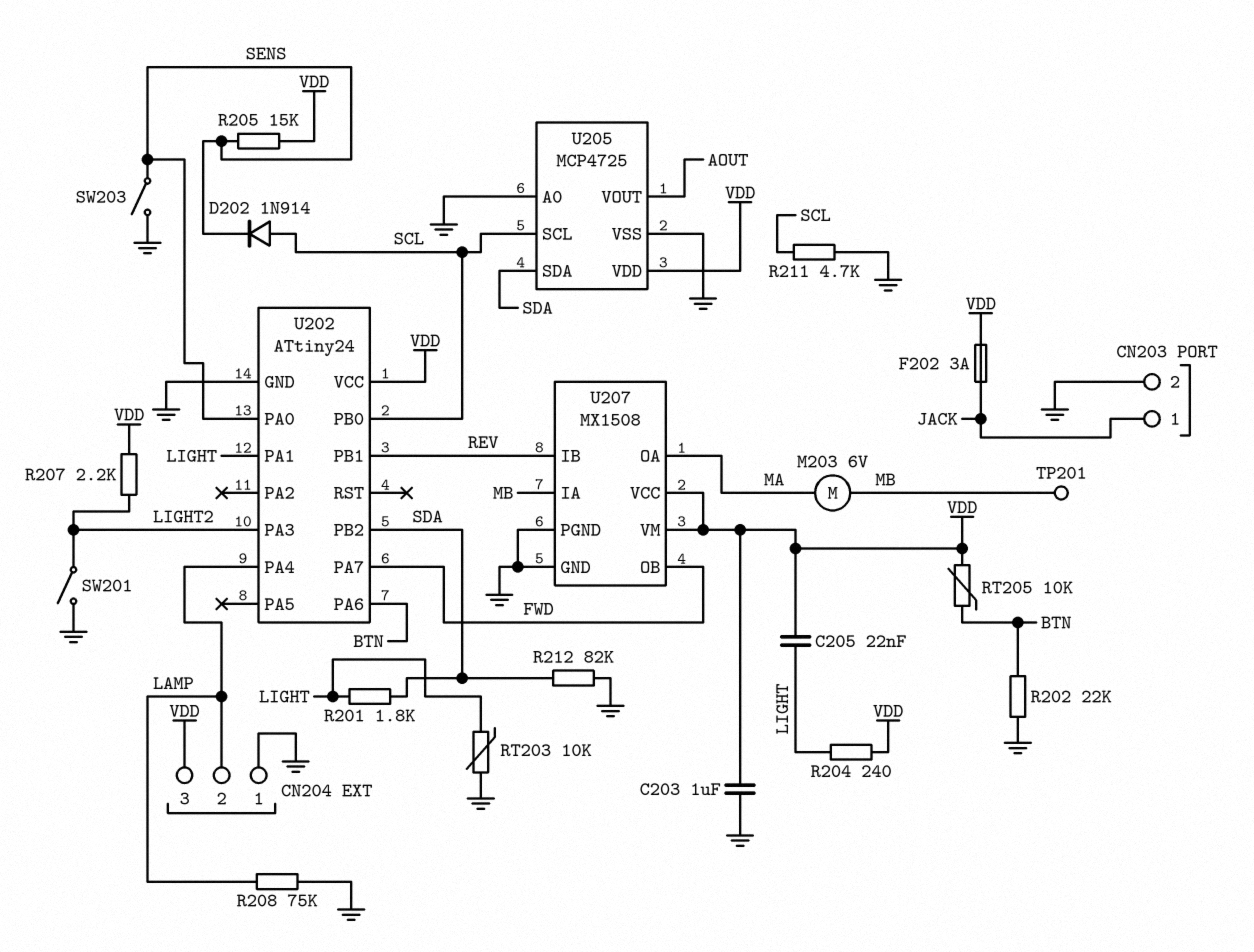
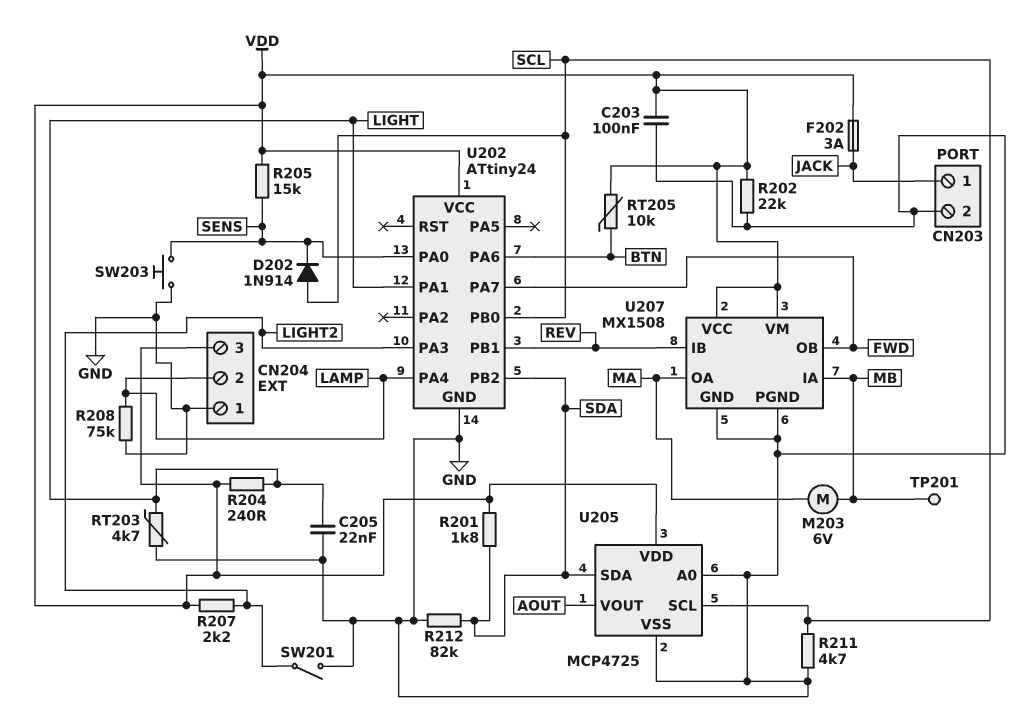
C203: 1uF (GND, VDD) -> 100nF (GND, VDD)
C205: 22nF (LIGHT, VDD) -> 22nF (GND, LIGHT)
R201: 1.8k (LIGHT, SDA) -> 1.8k (SDA, VDD)
R202: 22k (BTN, GND) -> 22k (GND, VDD)
RT203: 10k (GND, LIGHT) -> 4.7k (GND, LIGHT)
SW203: switch (GND, SENS) -> button (GND, SENS)

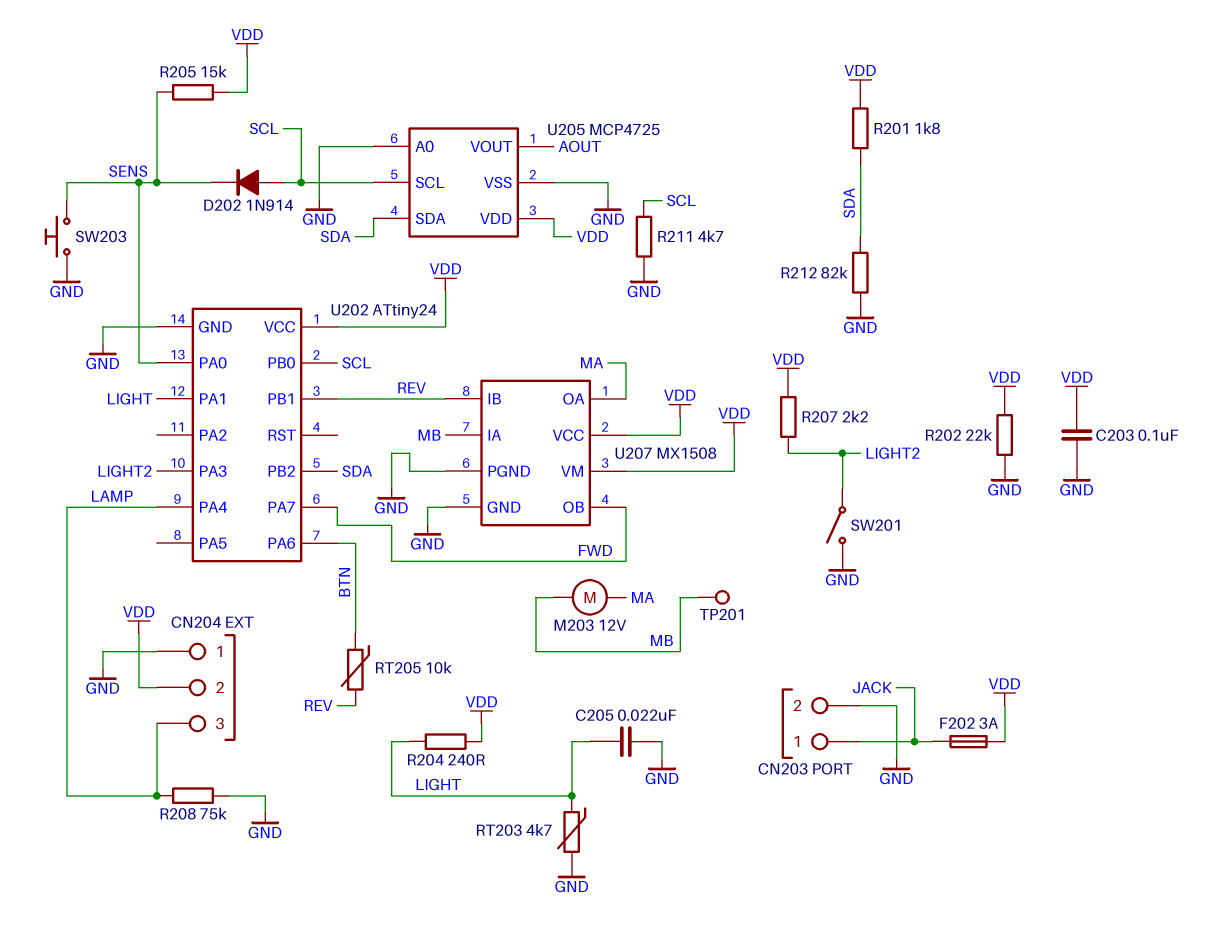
CN204 pin 2: LAMP -> VDD
CN204 pin 3: VDD -> LAMP
M203: motor 6V (MA, MB) -> motor 12V (MA, MB)
RT205: 10k (BTN, VDD) -> 10k (BTN, REV)

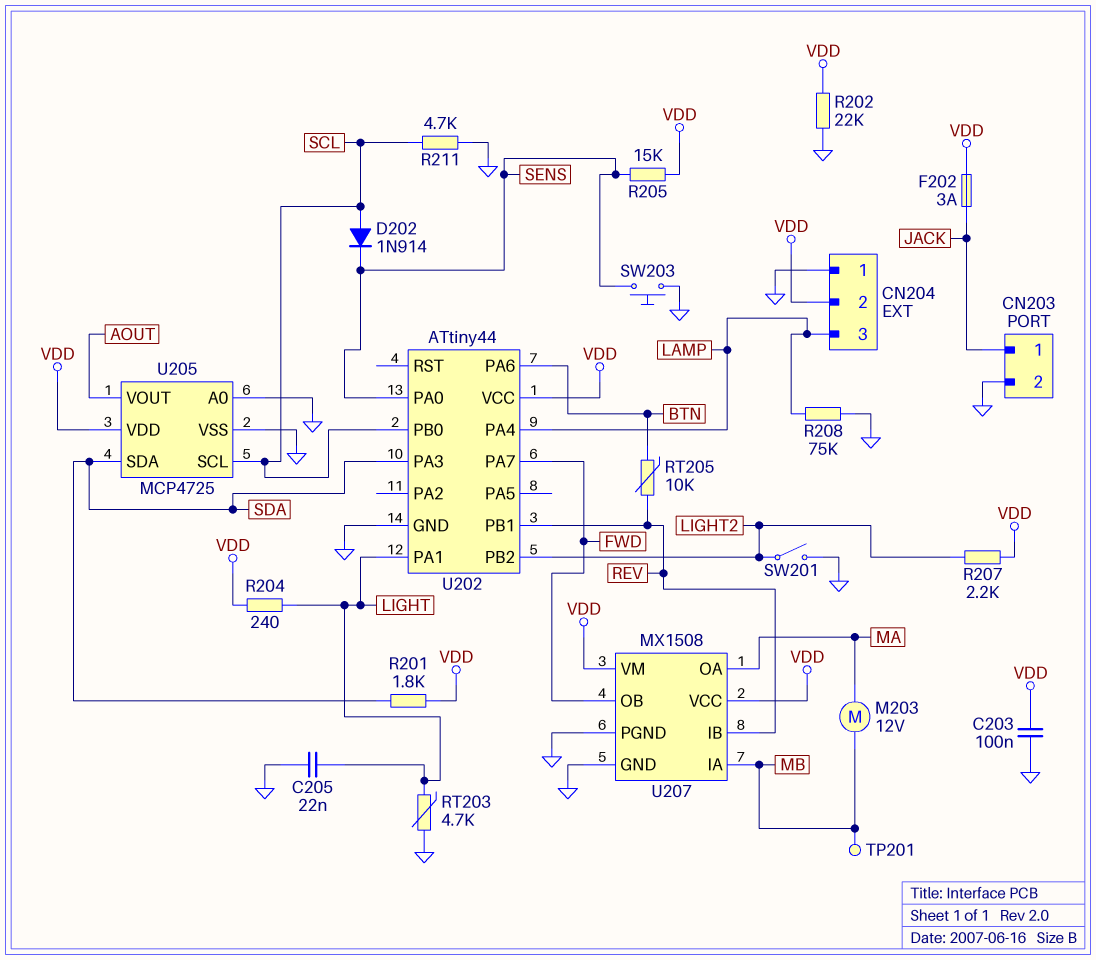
R212: 82k (GND, SDA) -> none
U202: ATtiny24 -> ATtiny44
U202 pin PA3: LIGHT2 -> SDA
U202 pin PB2: SDA -> LIGHT2

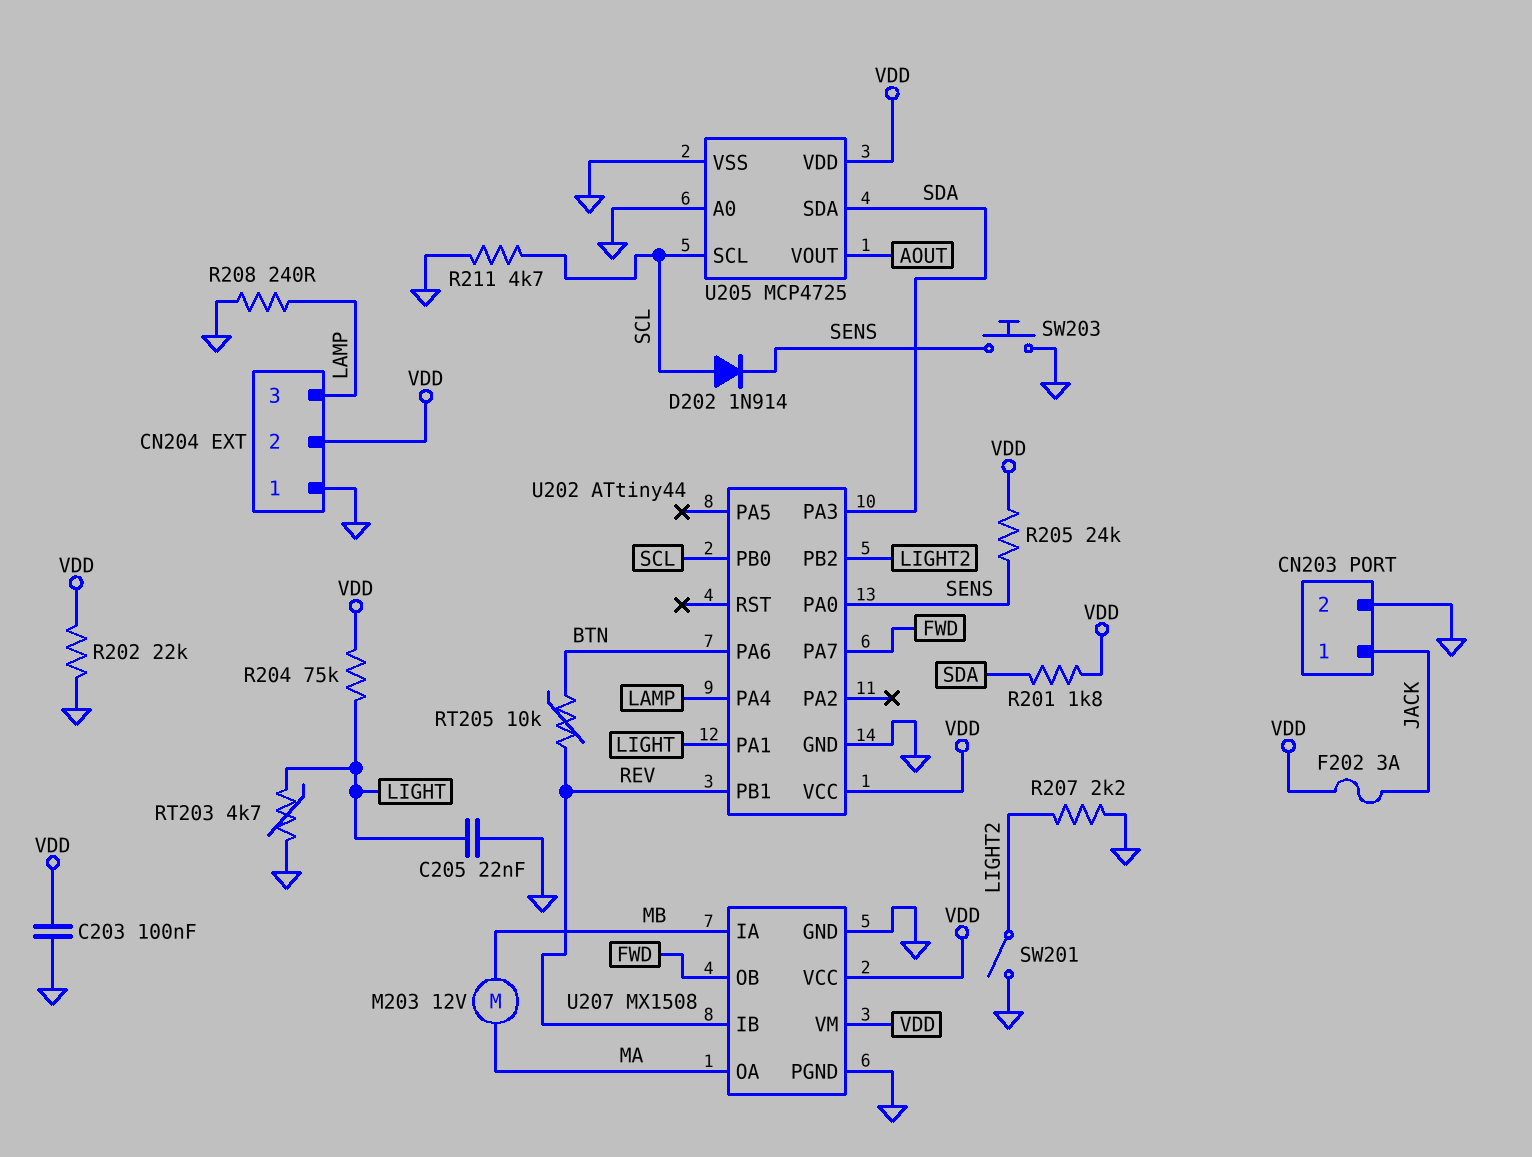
R204: 240 (LIGHT, VDD) -> 75k (LIGHT, VDD)
R205: 15k (SENS, VDD) -> 24k (SENS, VDD)
R207: 2.2k (LIGHT2, VDD) -> 2.2k (GND, LIGHT2)
R208: 75k (GND, LAMP) -> 240 (GND, LAMP)
TP201: test point (MB) -> none

